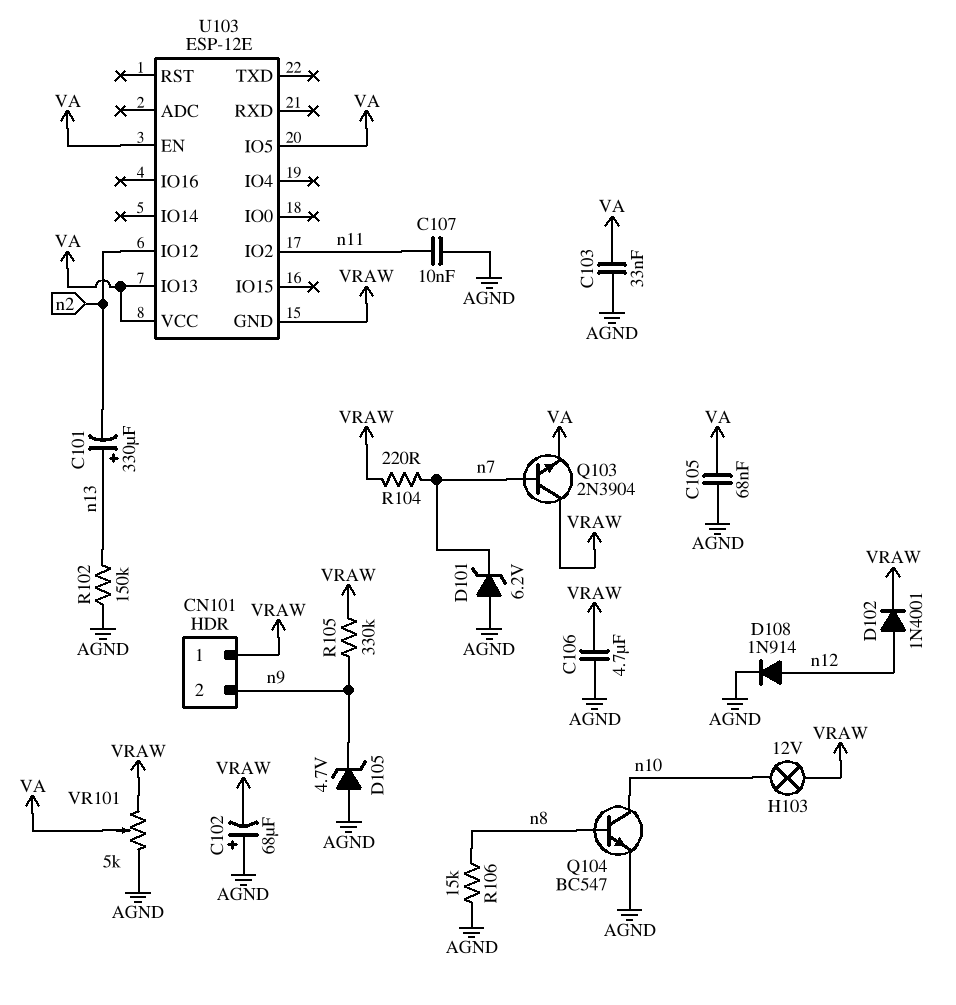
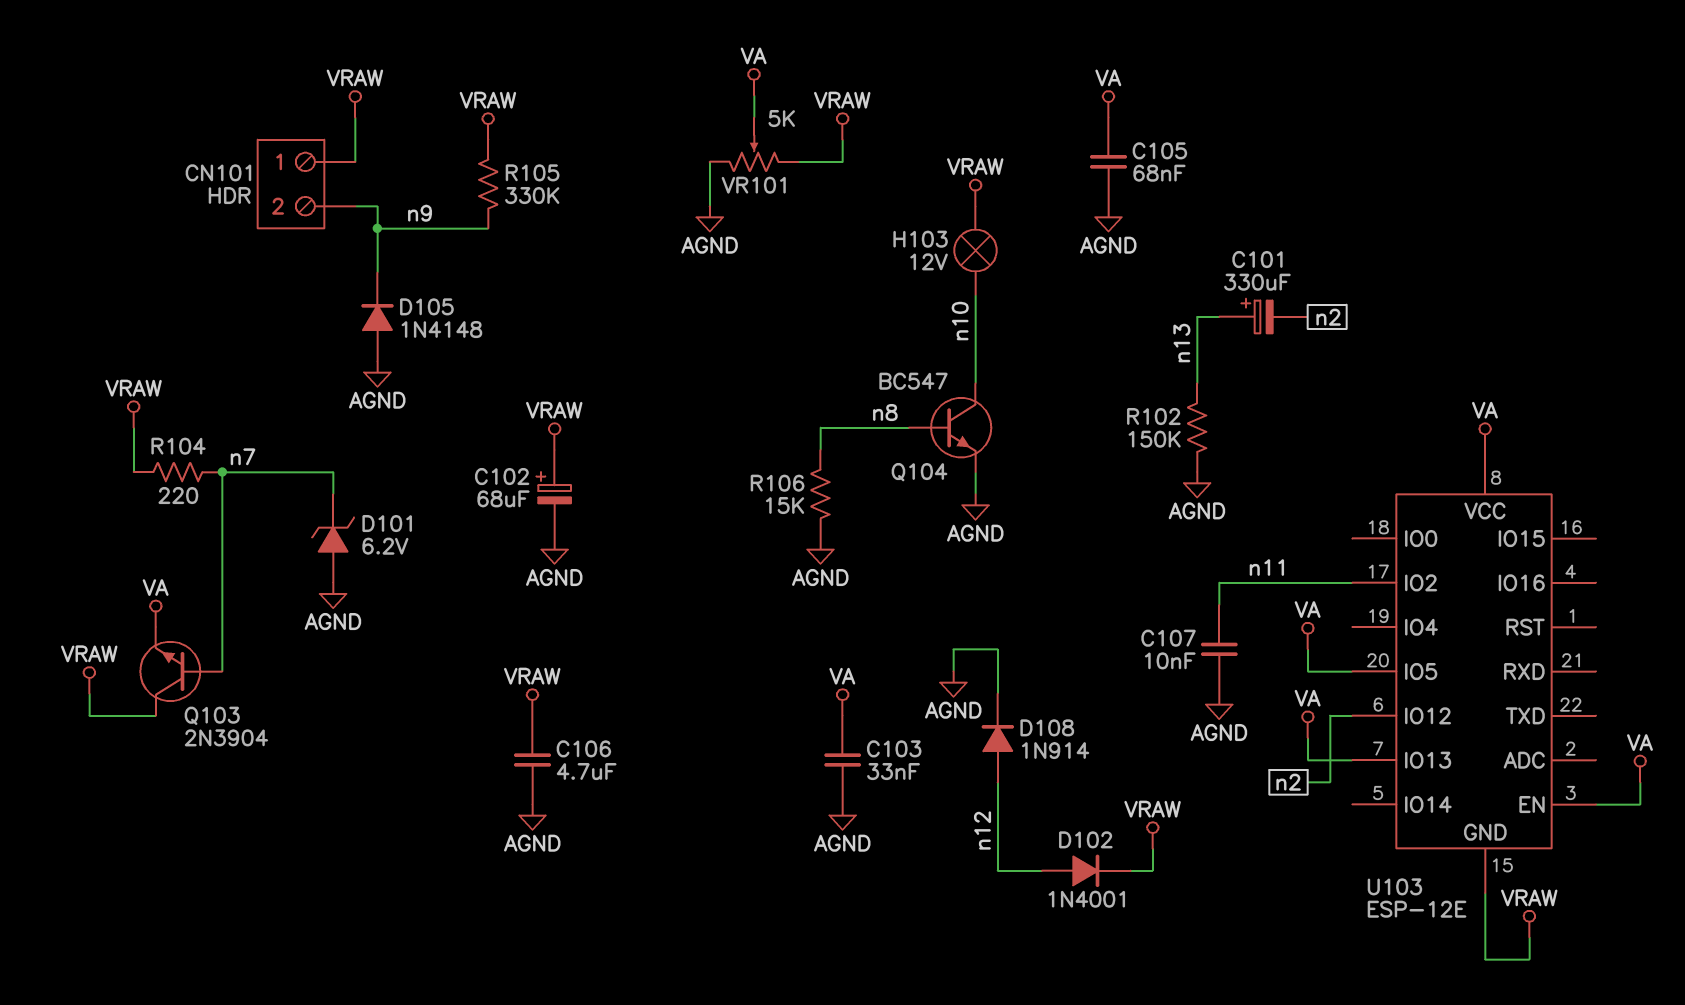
C102: 68uF (plus AGND, minus VRAW) -> 68uF (plus VRAW, minus AGND)
D105: zener 4.7V (A AGND, K n9) -> diode 1N4148 (A AGND, K n9)

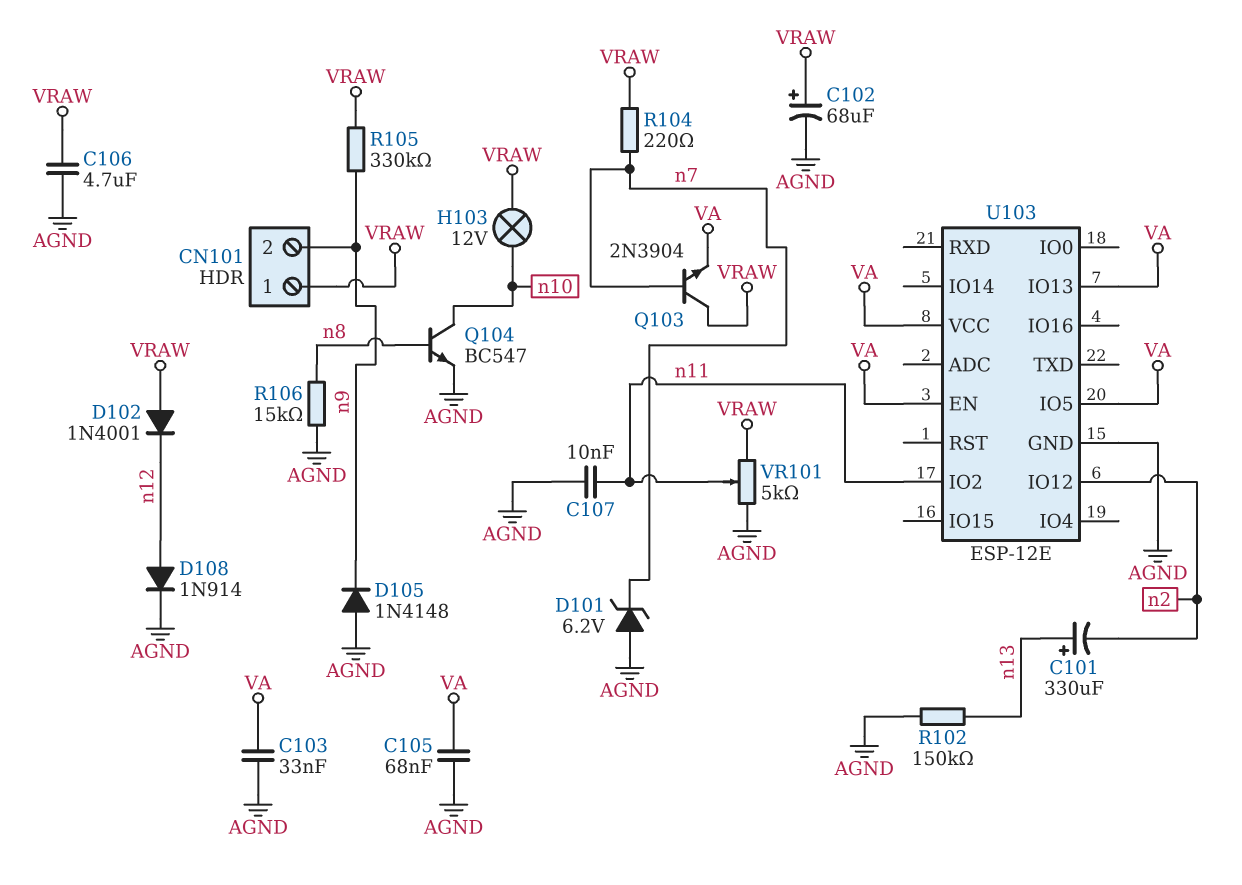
D102: diode 1N4001 (A n12, K VRAW) -> diode 1N4001 (A VRAW, K n12)
U103 pin GND: VRAW -> AGND
VR101: 5k (AGND, VRAW, wiper VA) -> 5k (AGND, VRAW, wiper n11)

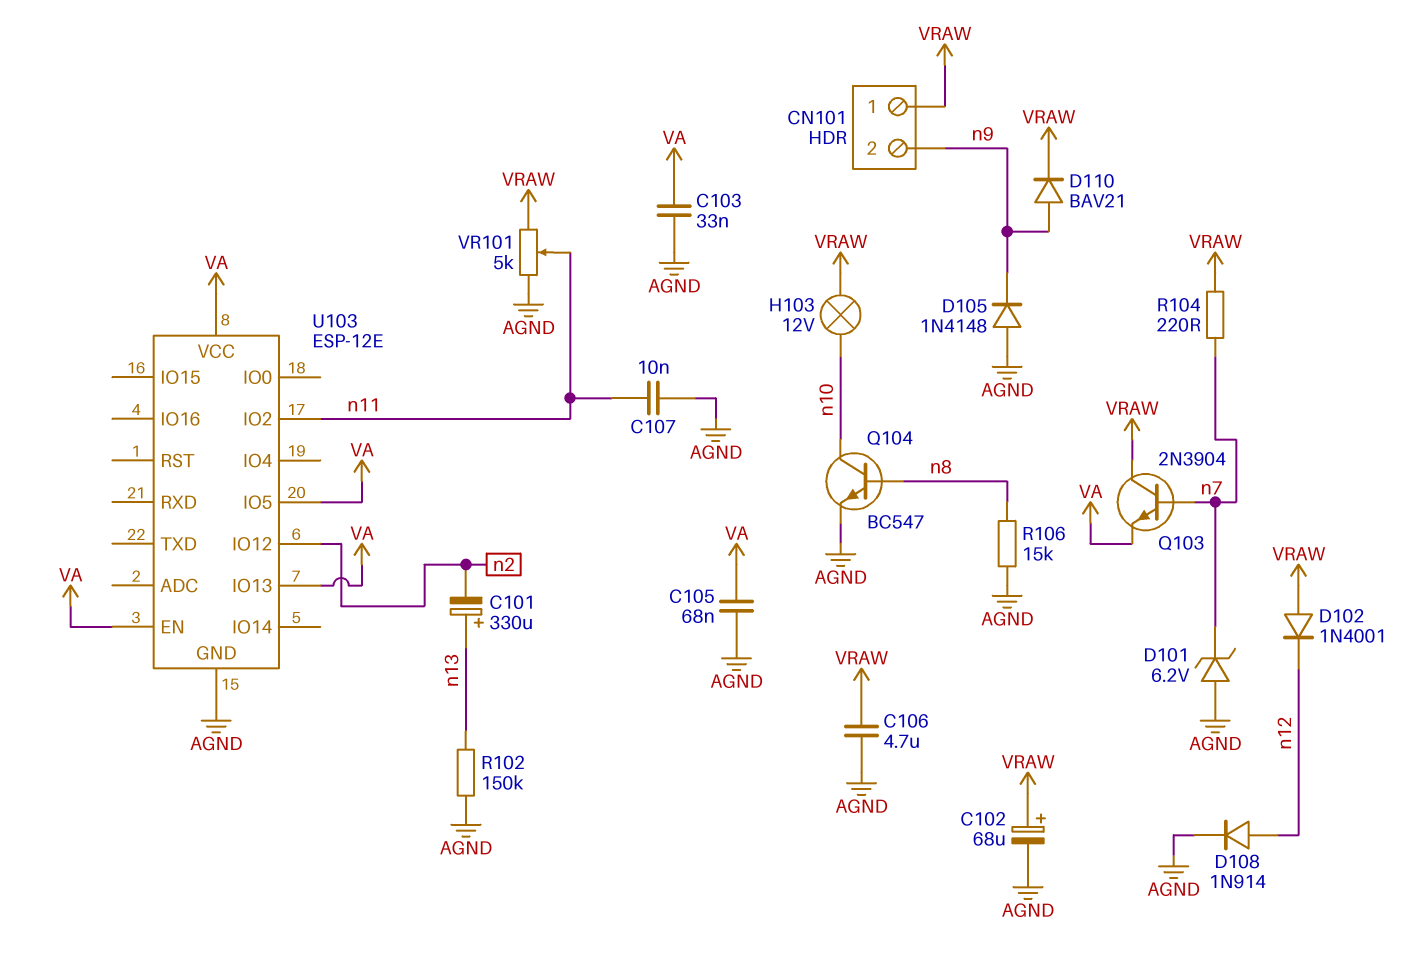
D110: none -> diode BAV21 (A n9, K VRAW)
R105: 330k (VRAW, n9) -> none

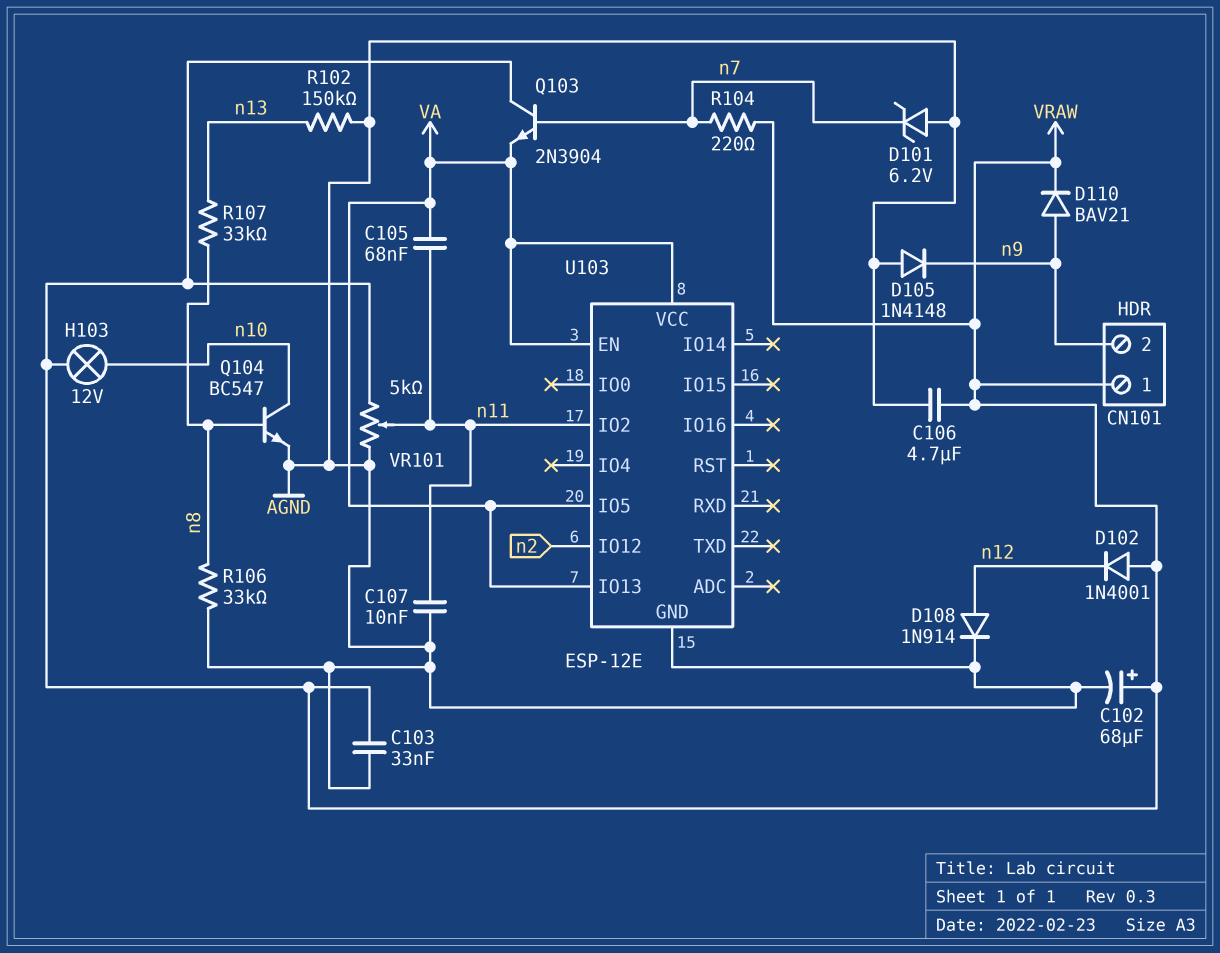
C101: 330uF (plus n13, minus n2) -> none
C103: 33nF (AGND, VA) -> 33nF (AGND, VRAW)
C105: 68nF (AGND, VA) -> 68nF (VA, n11)
R106: 15k (AGND, n8) -> 33k (AGND, n8)
R107: none -> 33k (n8, n13)

